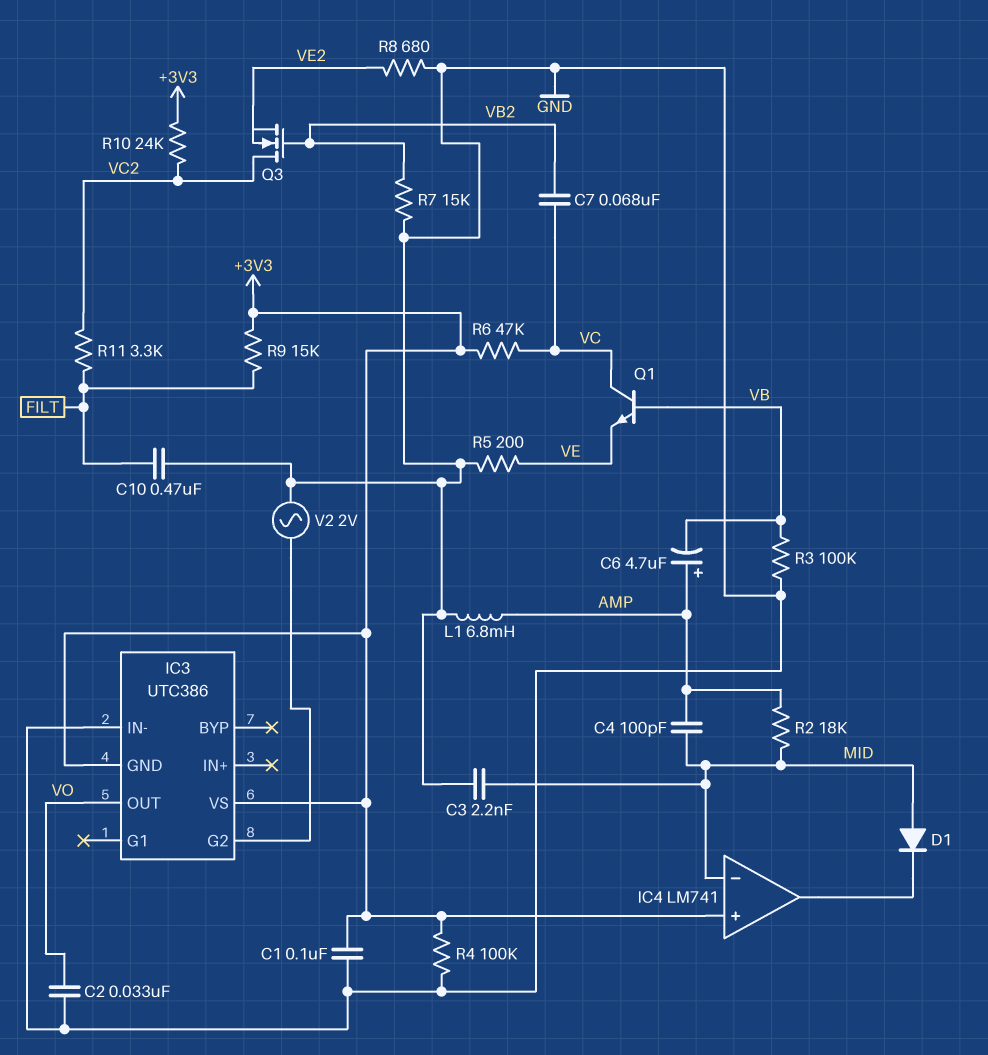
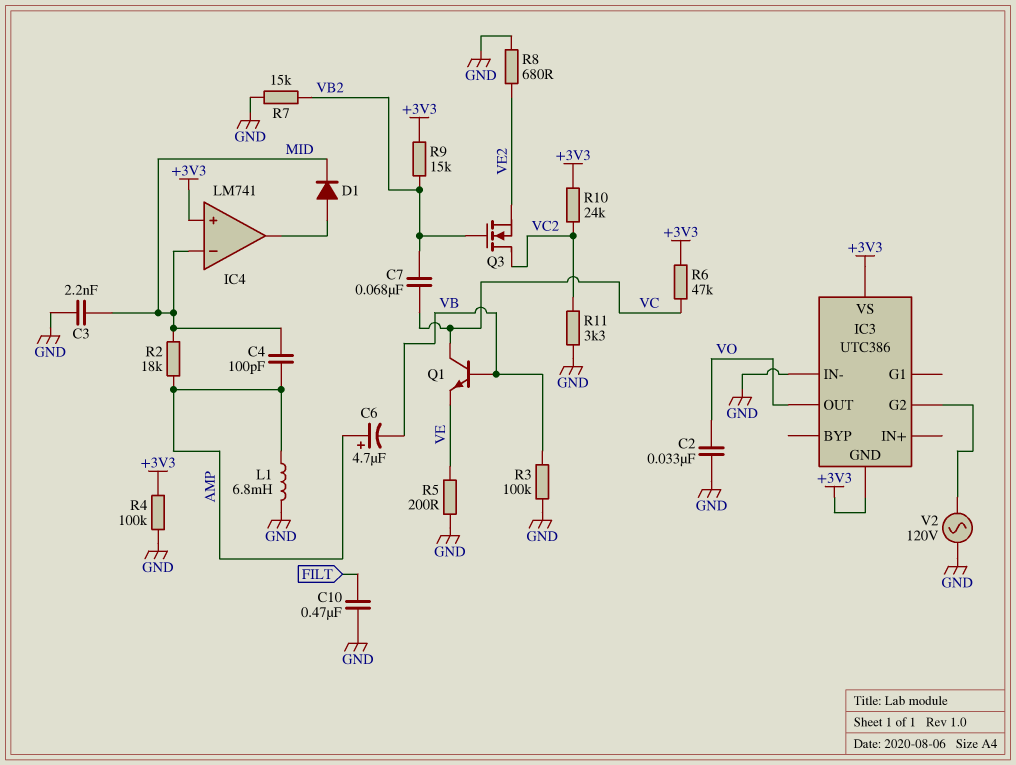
C1: 100nF (+3V3, GND) -> none
D1: diode (A MID, K IC4/out) -> diode (A IC4/out, K MID)
R9: 15k (+3V3, FILT) -> 15k (+3V3, VB2)
R11: 3.3k (FILT, VC2) -> 3.3k (GND, VC2)
V2: AC 2V (GND, IC3/G2) -> AC 120V (GND, IC3/G2)

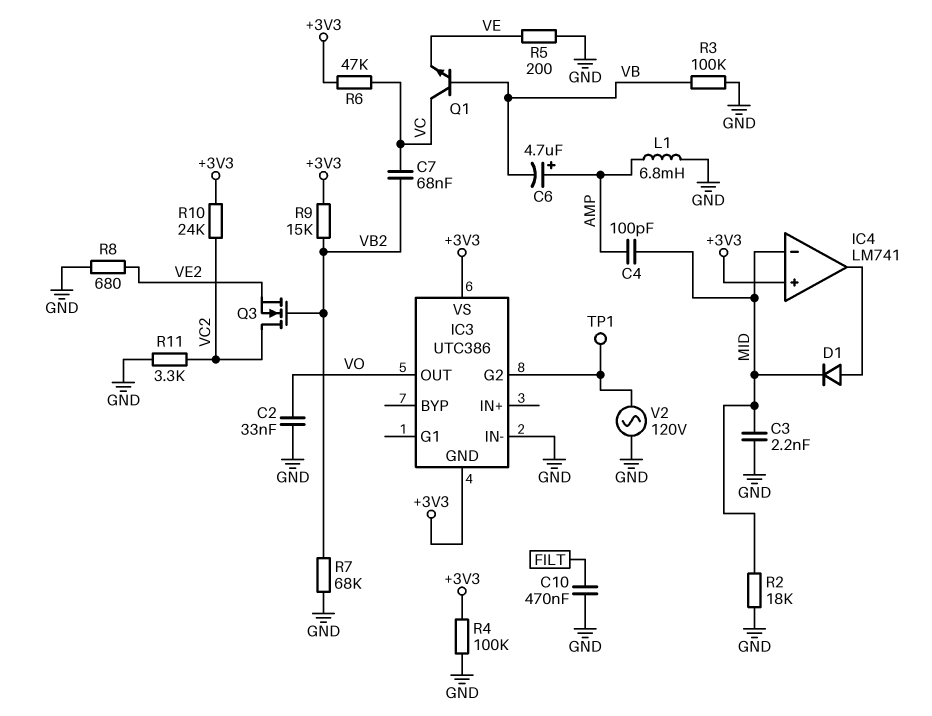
R2: 18k (AMP, MID) -> 18k (GND, MID)
R7: 15k (GND, VB2) -> 68k (GND, VB2)
TP1: none -> test point (IC3/G2)

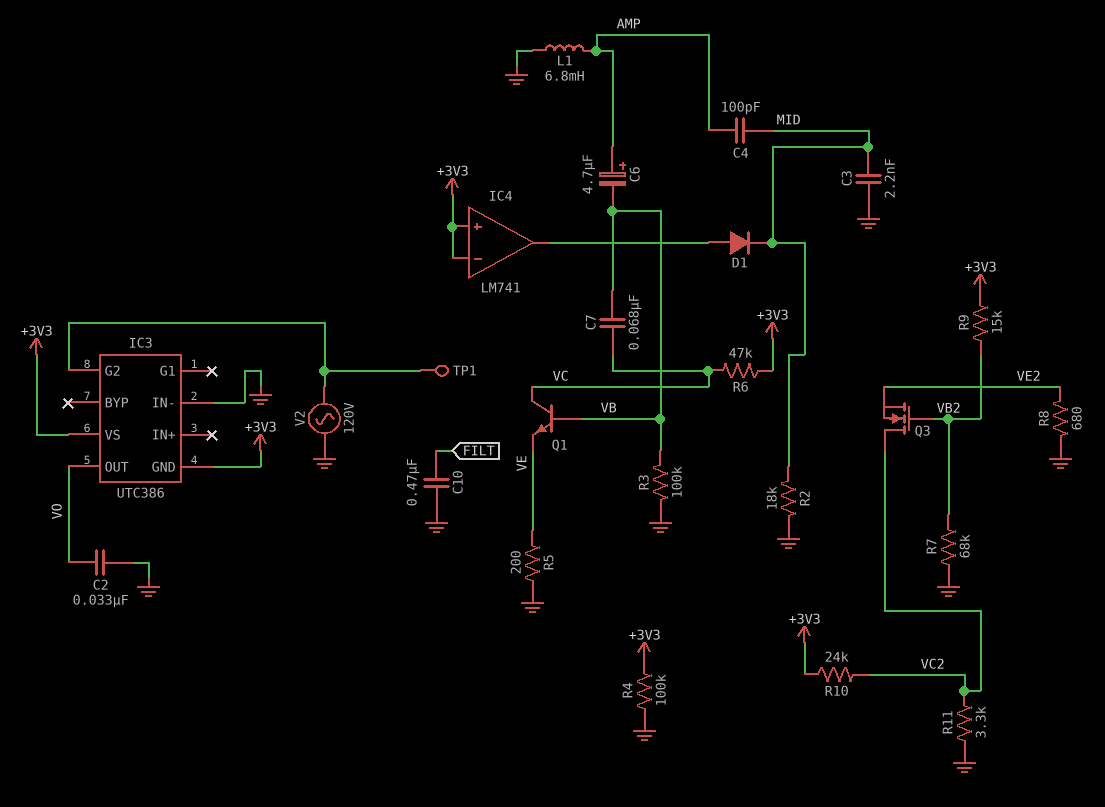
C7: 68nF (VB2, VC) -> 68nF (VB, VC)
IC4 pin in-: MID -> +3V3

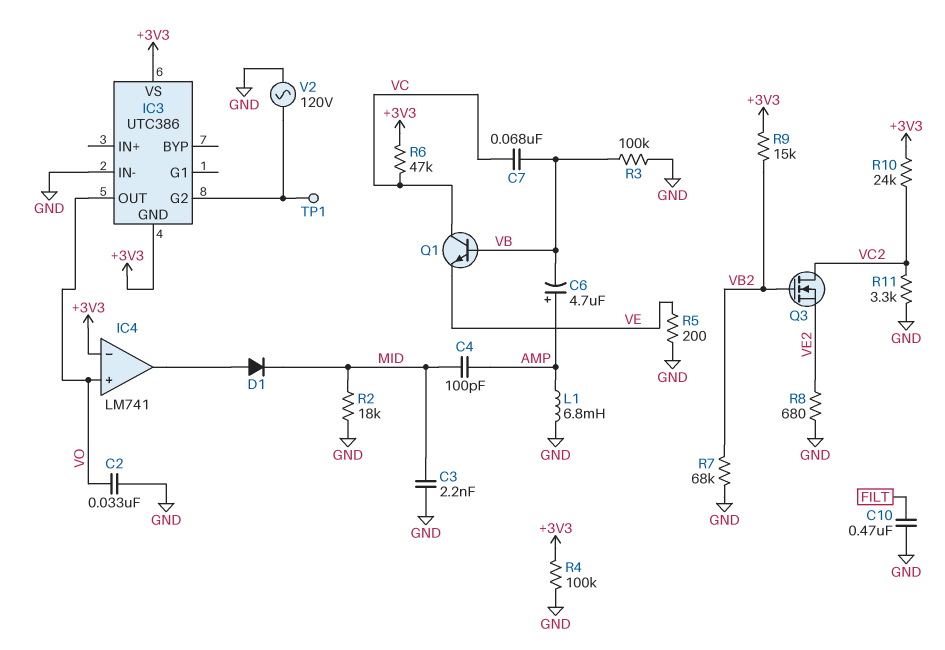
IC4 pin in+: +3V3 -> VO

